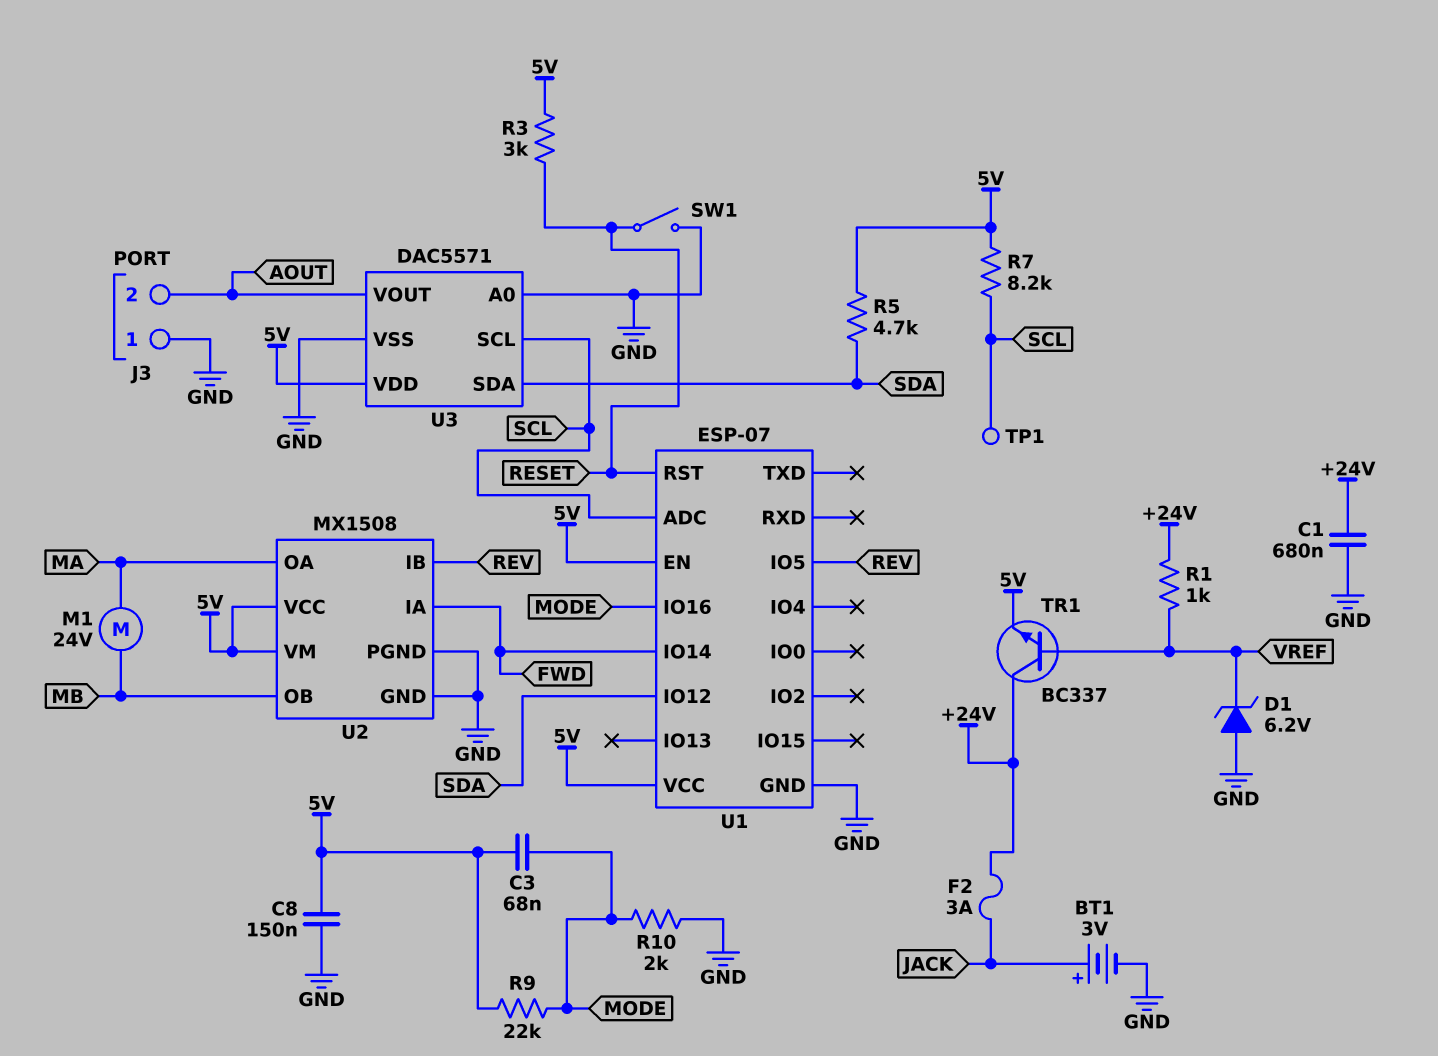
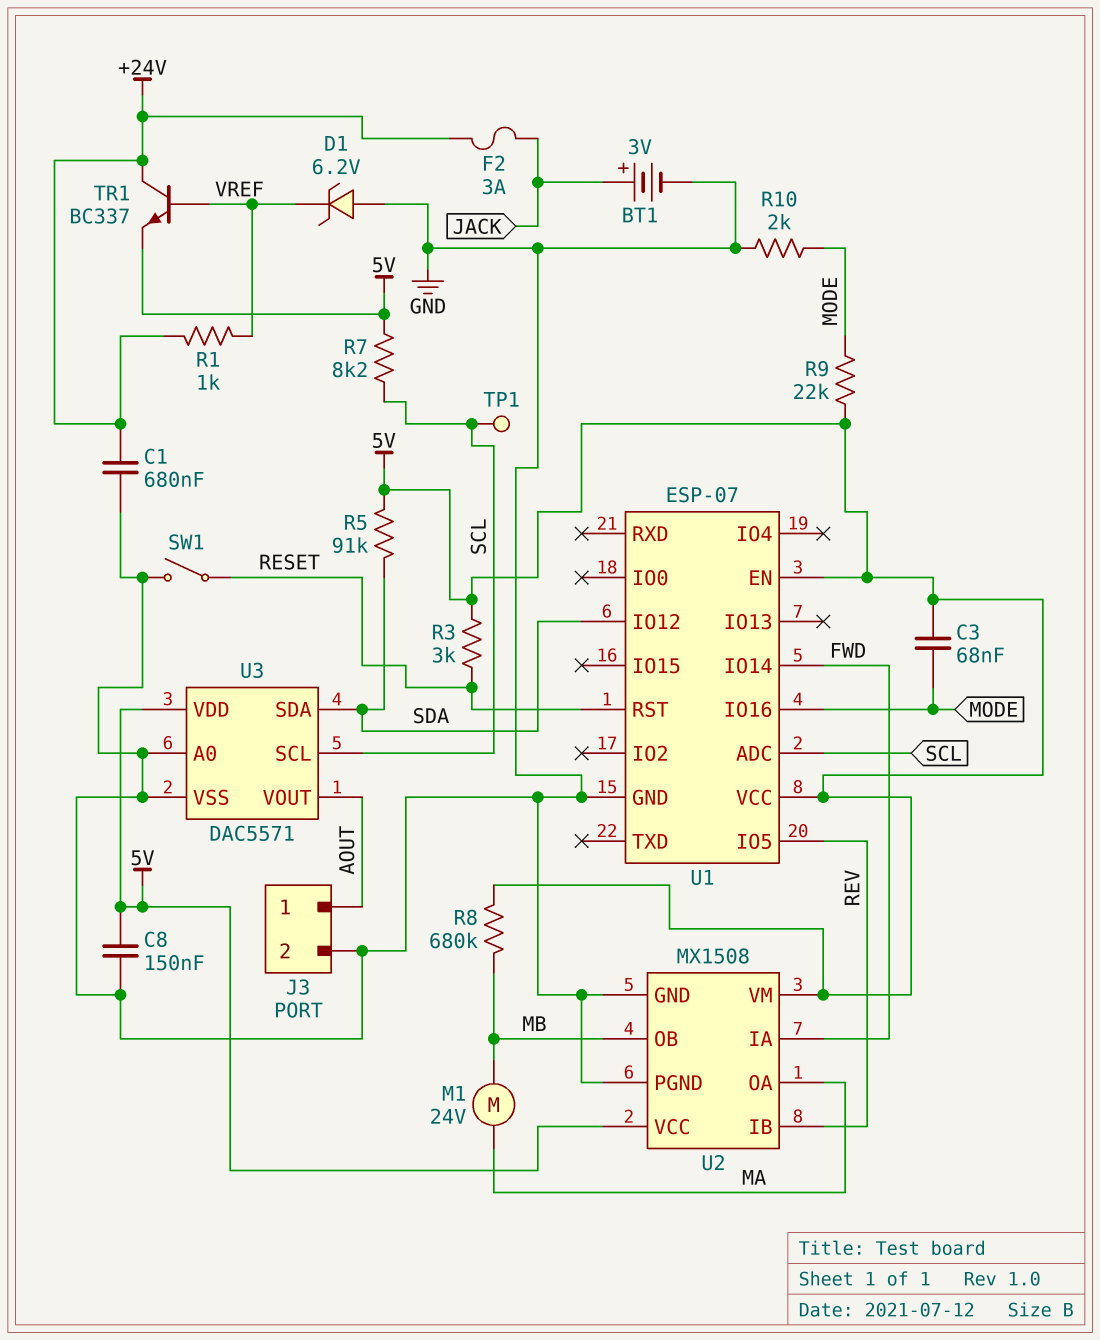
J3 pin 1: GND -> AOUT
J3 pin 2: AOUT -> GND
R5: 4.7k (5V, SDA) -> 91k (5V, SDA)
R8: none -> 680k (5V, MB)

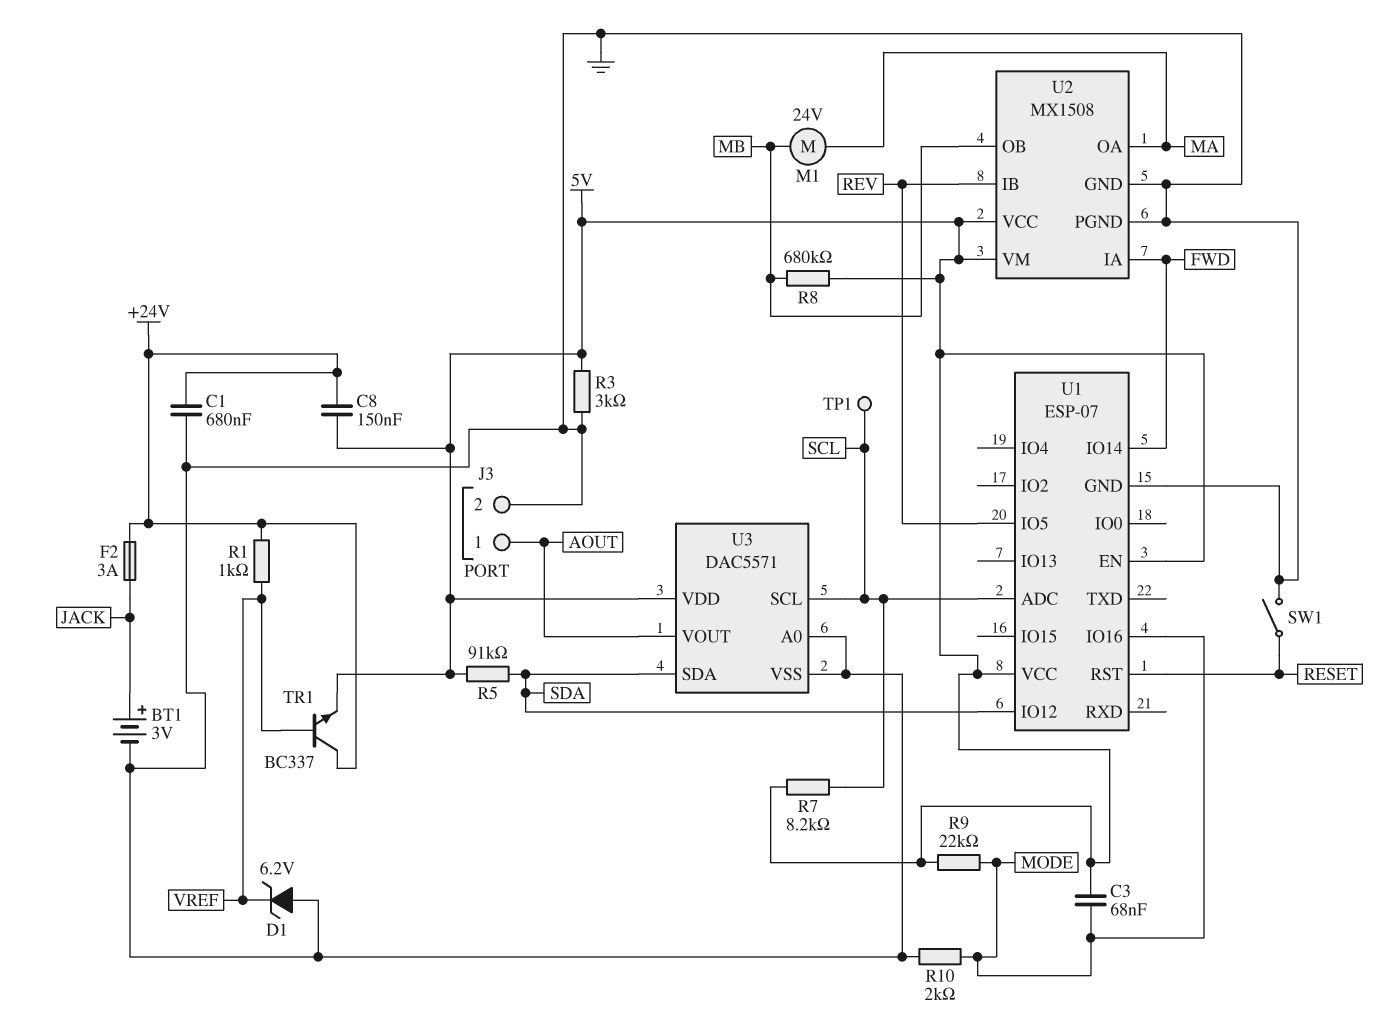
C8: 150nF (5V, GND) -> 150nF (+24V, 5V)
R3: 3k (5V, RESET) -> 3k (5V, GND)

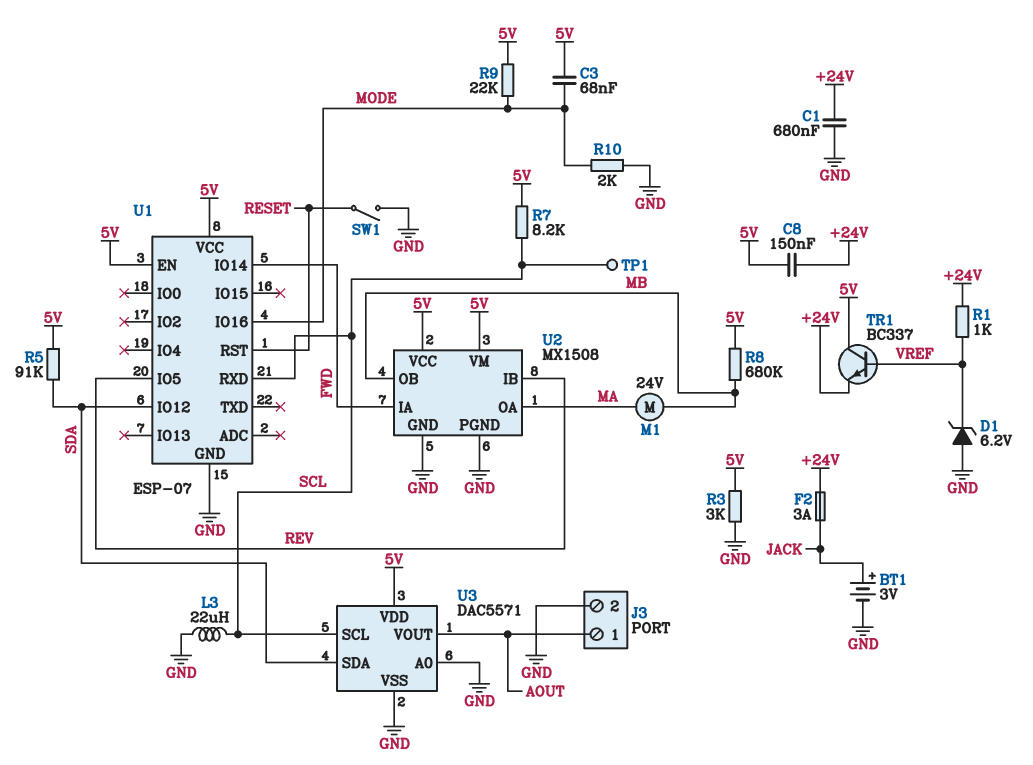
L3: none -> 22uH (GND, SCL)
TR1: NPN BC337 (B VREF, C +24V, E 5V) -> NPN BC337 (B VREF, C 5V, E +24V)
U1 pin ADC: SCL -> none
U1 pin RXD: none -> SCL

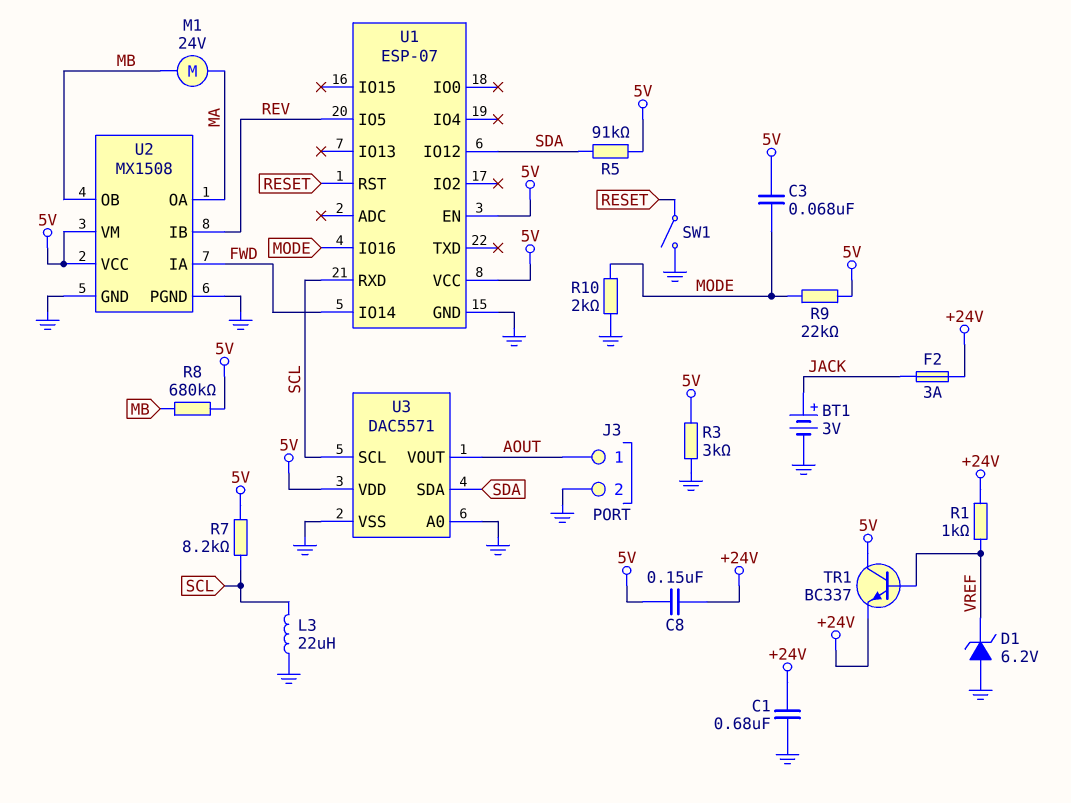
TP1: test point (SCL) -> none

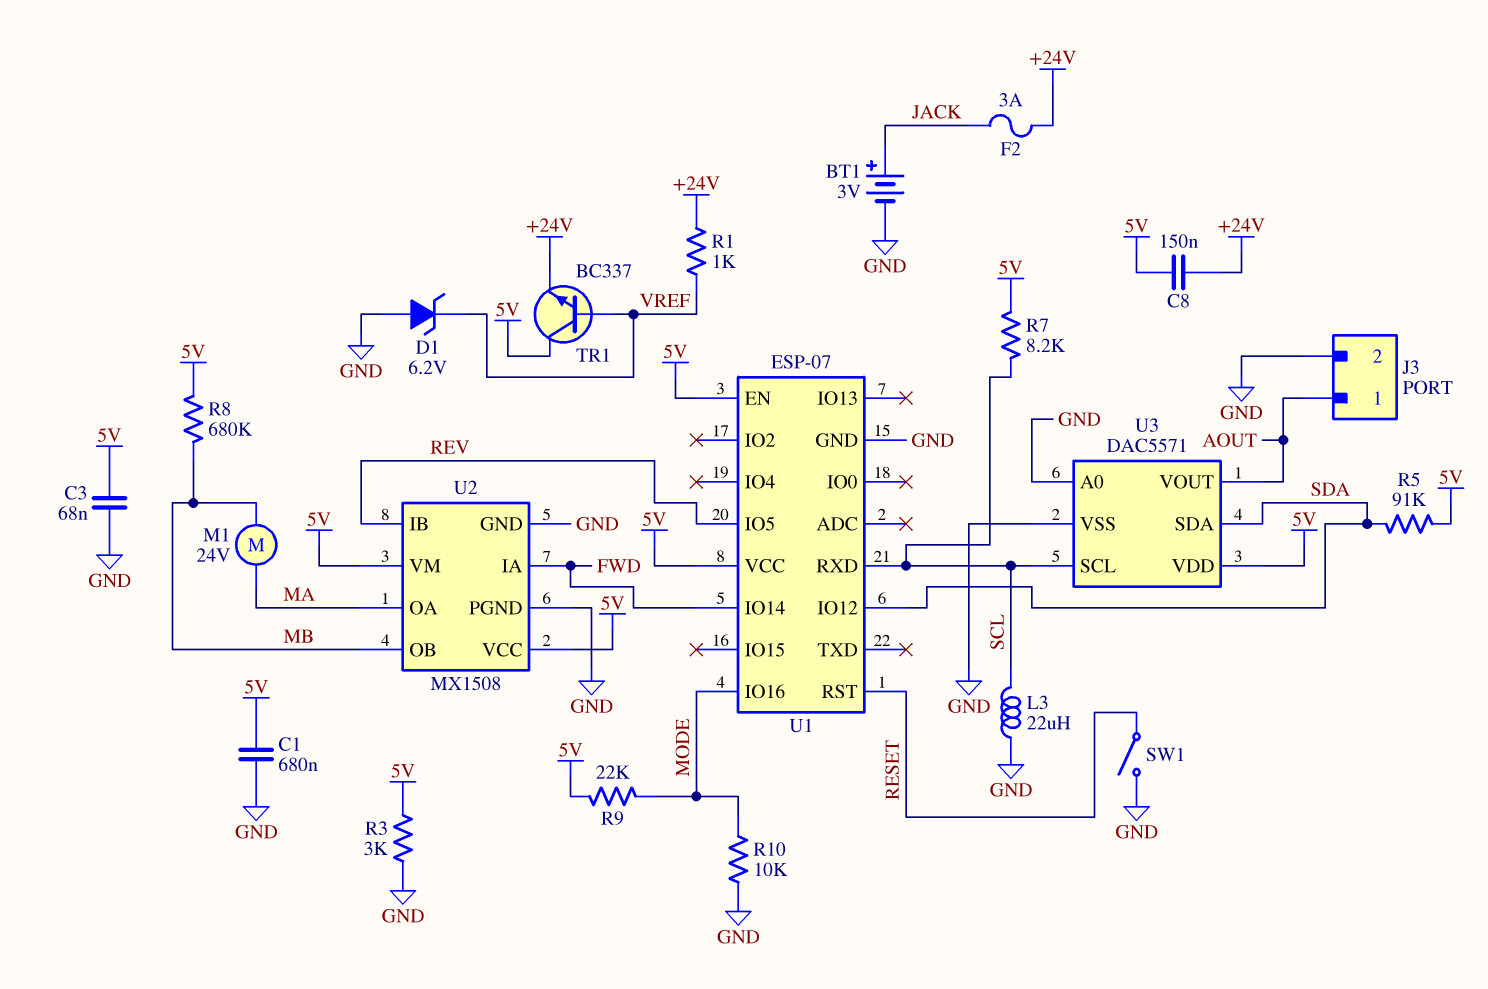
C1: 680nF (+24V, GND) -> 680nF (5V, GND)
C3: 68nF (5V, MODE) -> 68nF (5V, GND)
R10: 2k (GND, MODE) -> 10k (GND, MODE)

